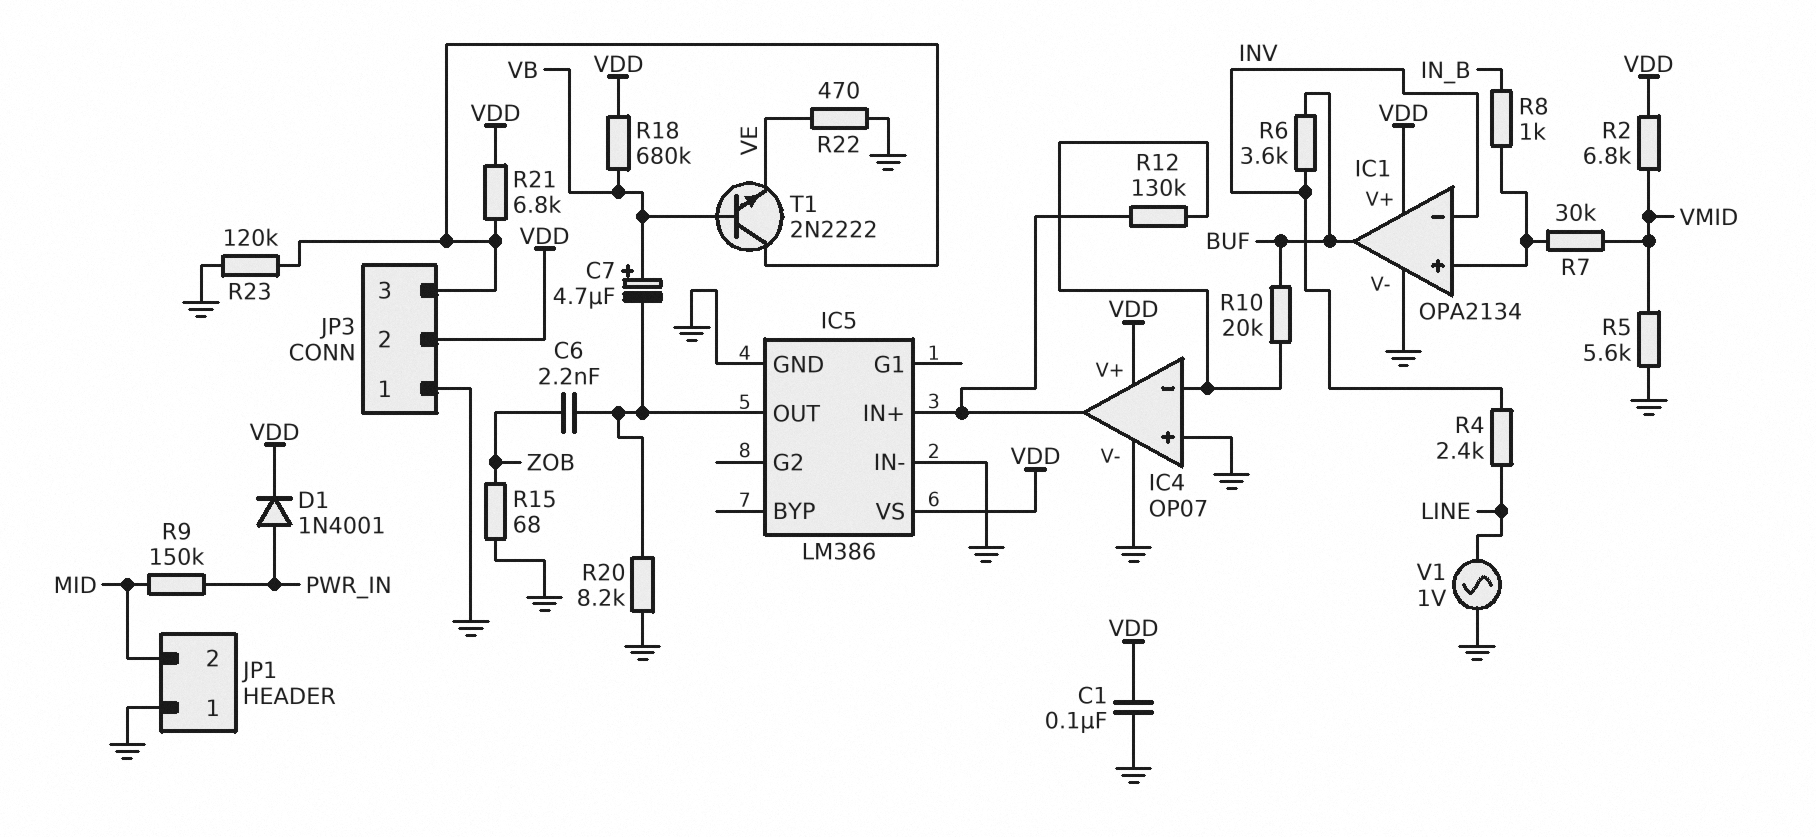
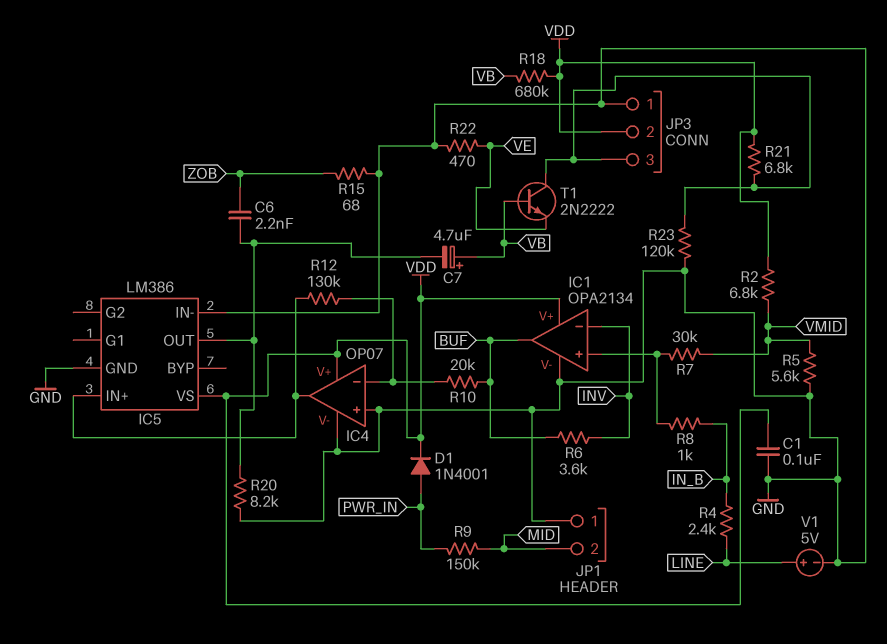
R4: 2.4k (INV, LINE) -> 2.4k (IN_B, LINE)
V1: AC 1V (GND, LINE) -> 5V (plus LINE, minus GND)

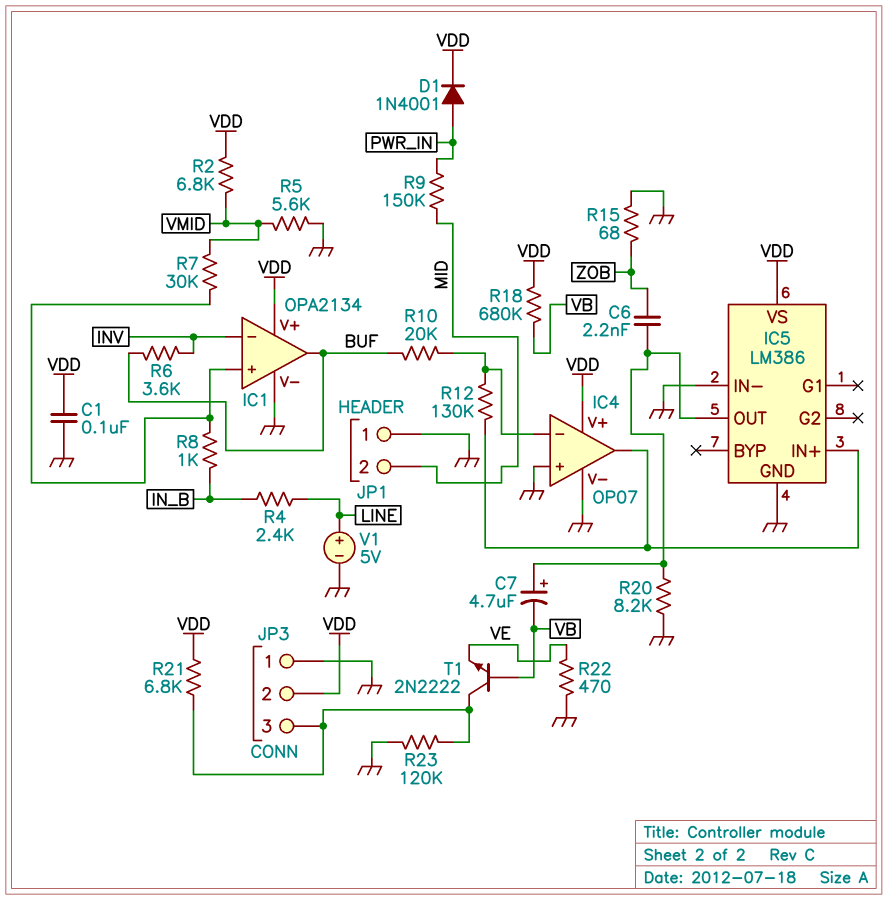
C7: 4.7uF (plus VB, minus IC5/OUT) -> 4.7uF (plus IC5/OUT, minus VB)

